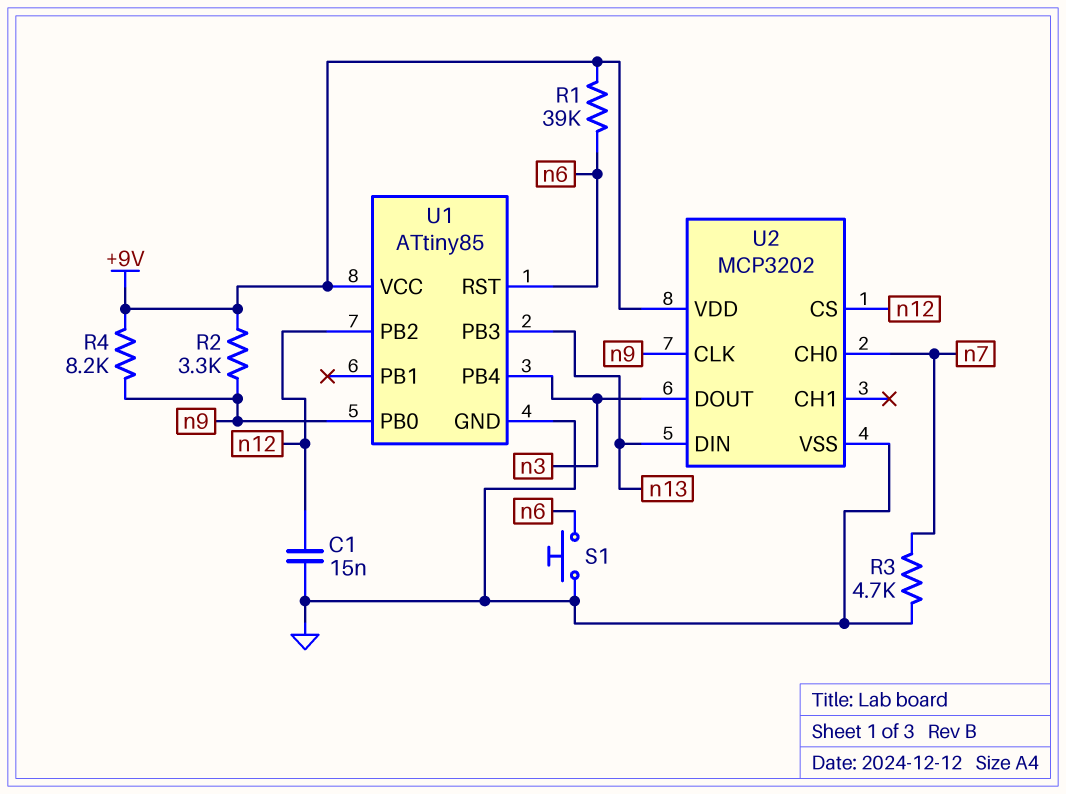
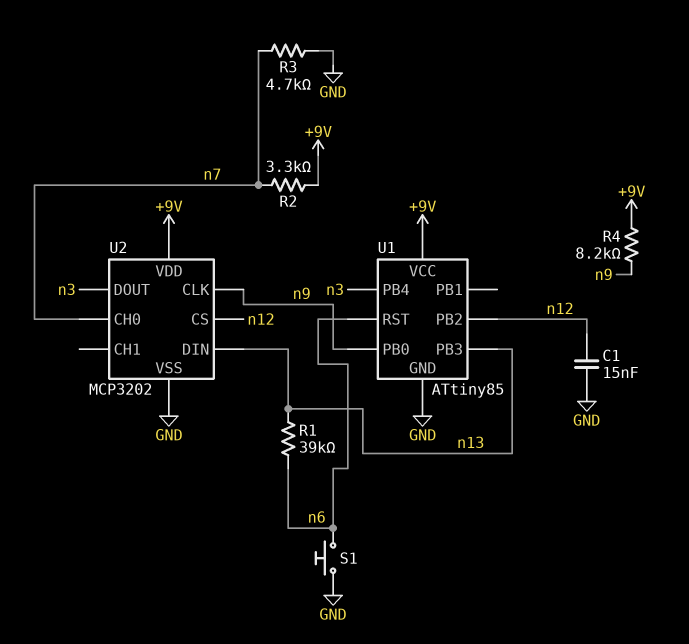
R1: 39k (+9V, n6) -> 39k (n6, n13)
R2: 3.3k (+9V, n9) -> 3.3k (+9V, n7)

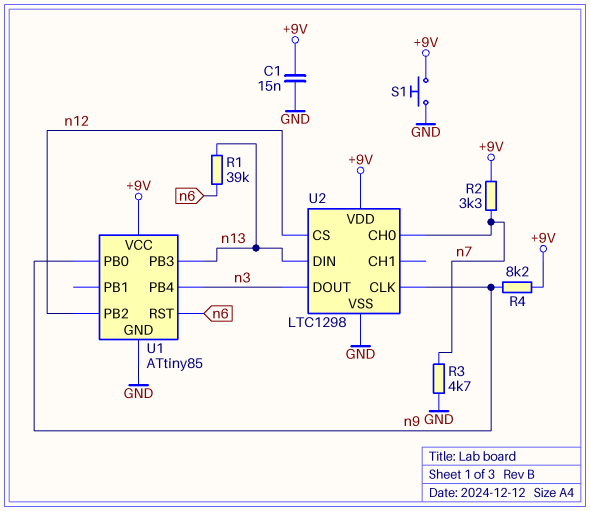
C1: 15nF (GND, n12) -> 15nF (+9V, GND)
S1: button (GND, n6) -> button (+9V, GND)
U2: MCP3202 -> LTC1298

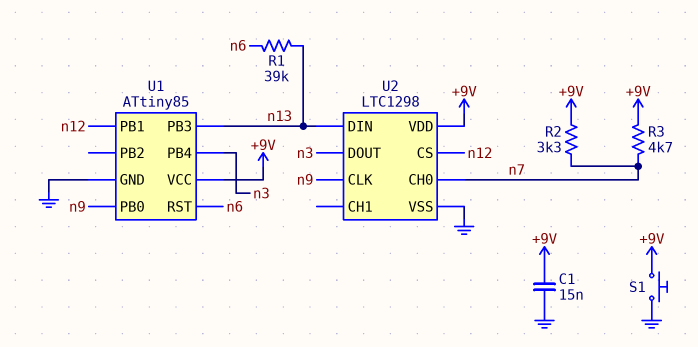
R3: 4.7k (GND, n7) -> 4.7k (+9V, n7)
R4: 8.2k (+9V, n9) -> none
U1 pin PB1: none -> n12
U1 pin PB2: n12 -> none

